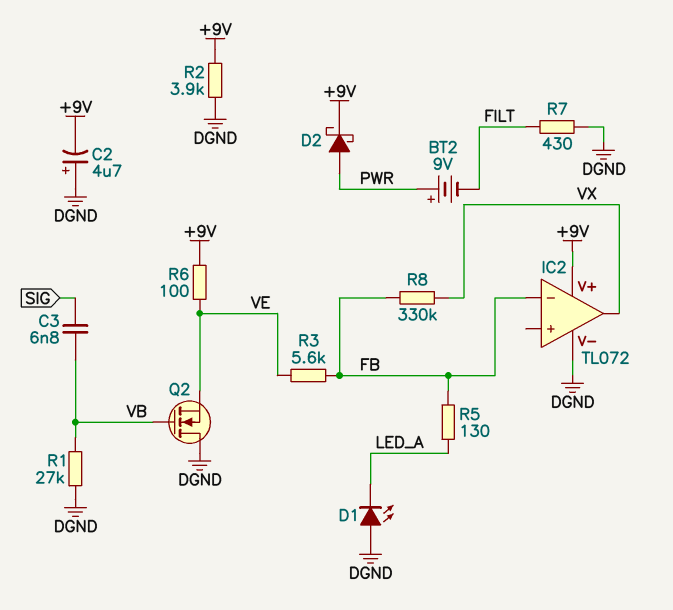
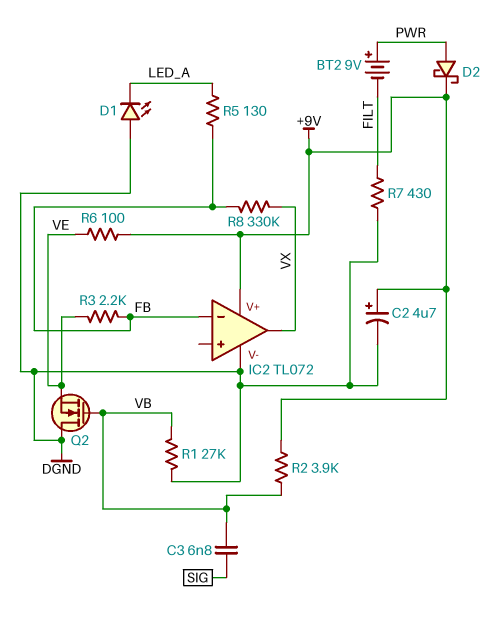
C2: 4.7uF (plus DGND, minus +9V) -> 4.7uF (plus +9V, minus DGND)
R2: 3.9k (+9V, DGND) -> 3.9k (+9V, VB)
R3: 5.6k (FB, VE) -> 2.2k (FB, VE)

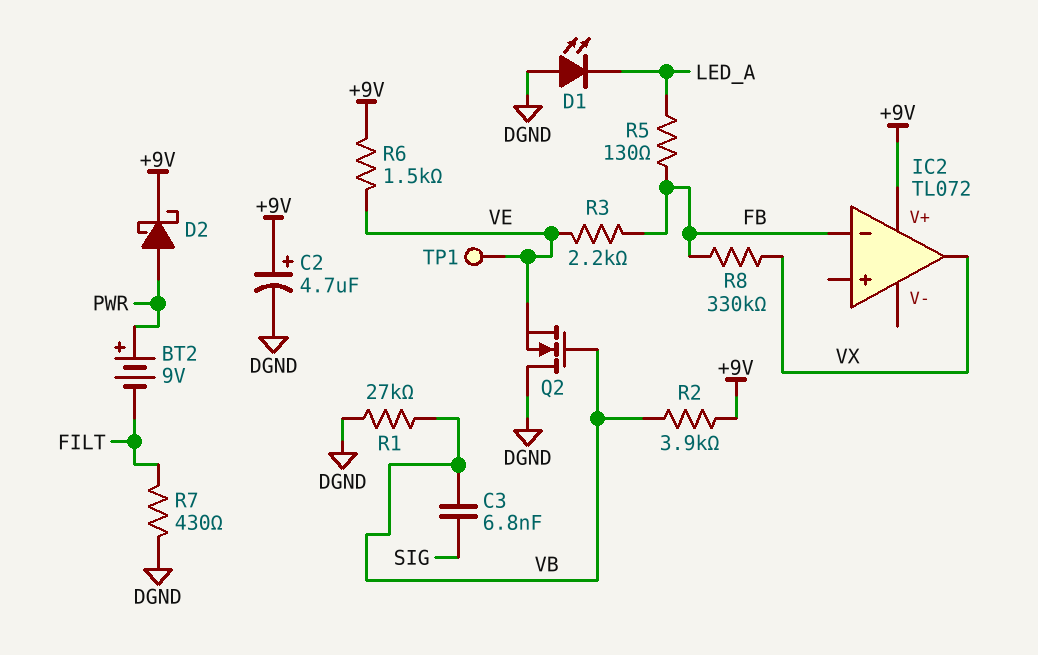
IC2 pin V-: DGND -> none
R6: 100 (+9V, VE) -> 1.5k (+9V, VE)
TP1: none -> test point (VE)

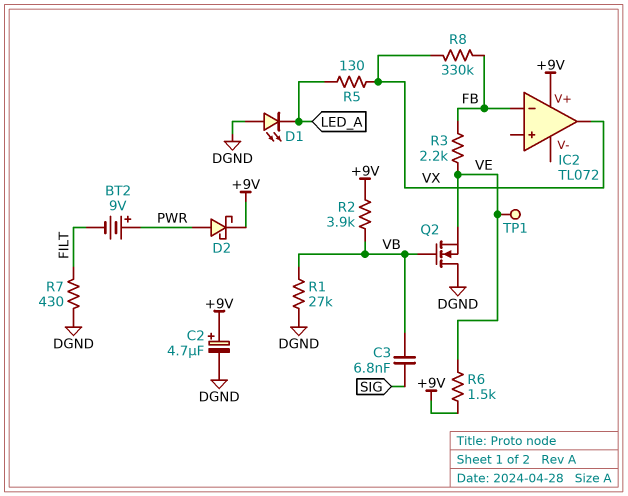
R5: 130 (FB, LED_A) -> 130 (LED_A, VX)

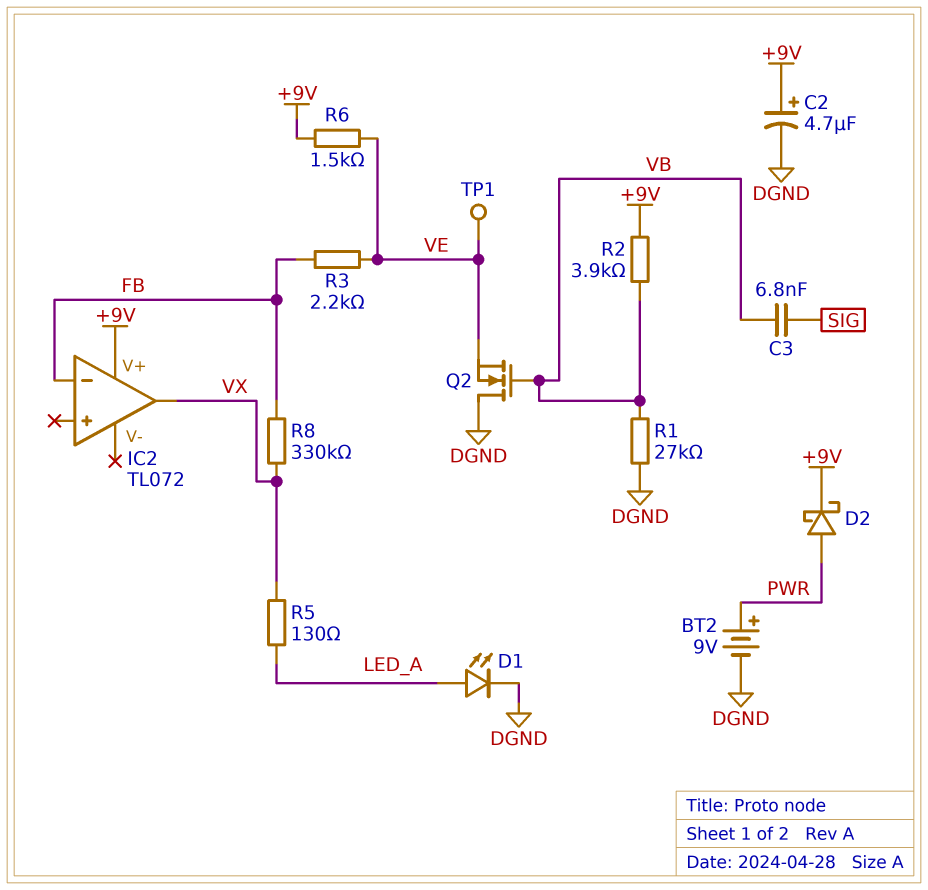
BT2: 9V (plus PWR, minus FILT) -> 9V (plus PWR, minus DGND)
D1: LED (A DGND, K LED_A) -> LED (A LED_A, K DGND)
R7: 430 (DGND, FILT) -> none

